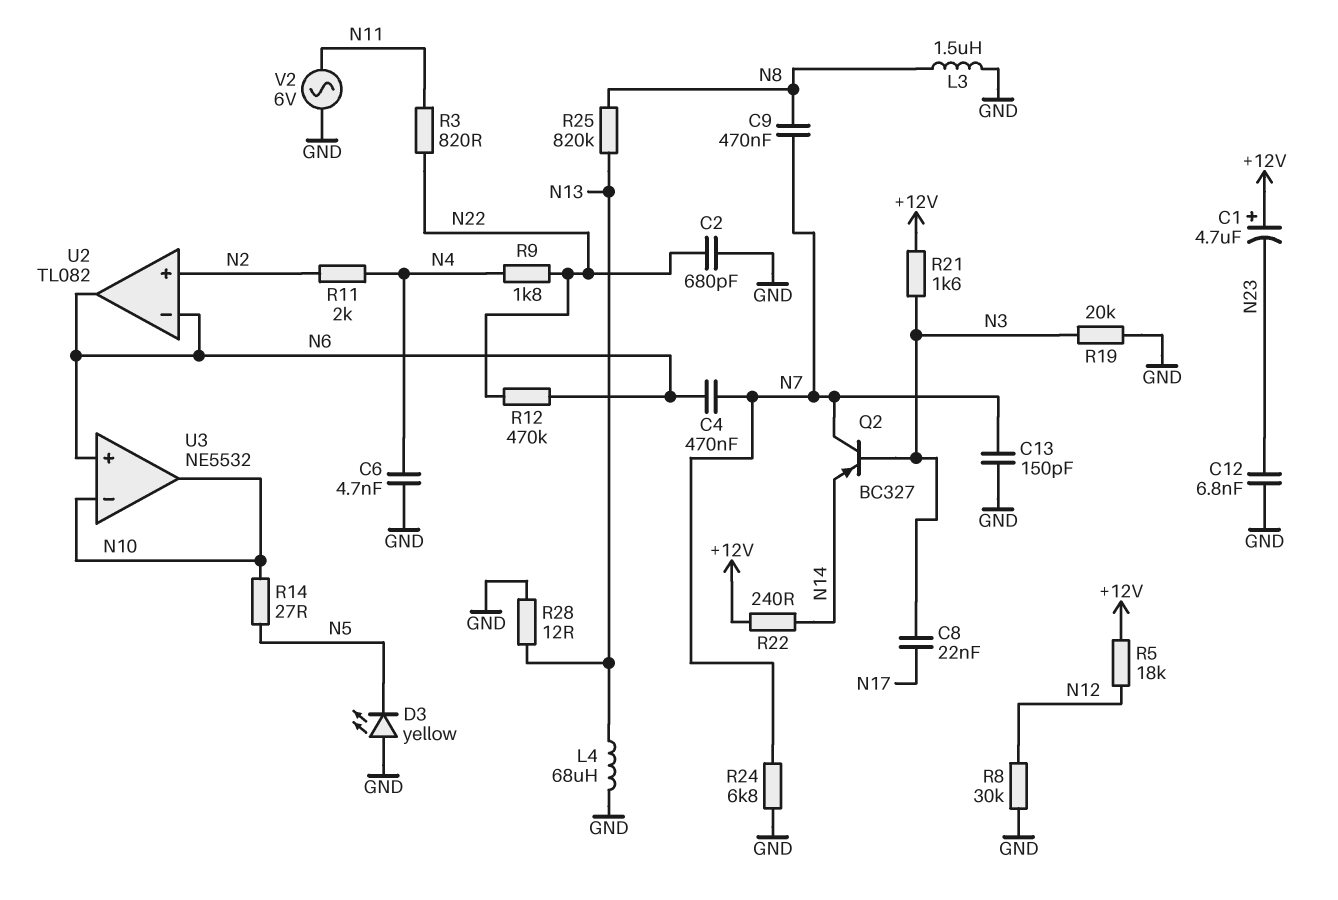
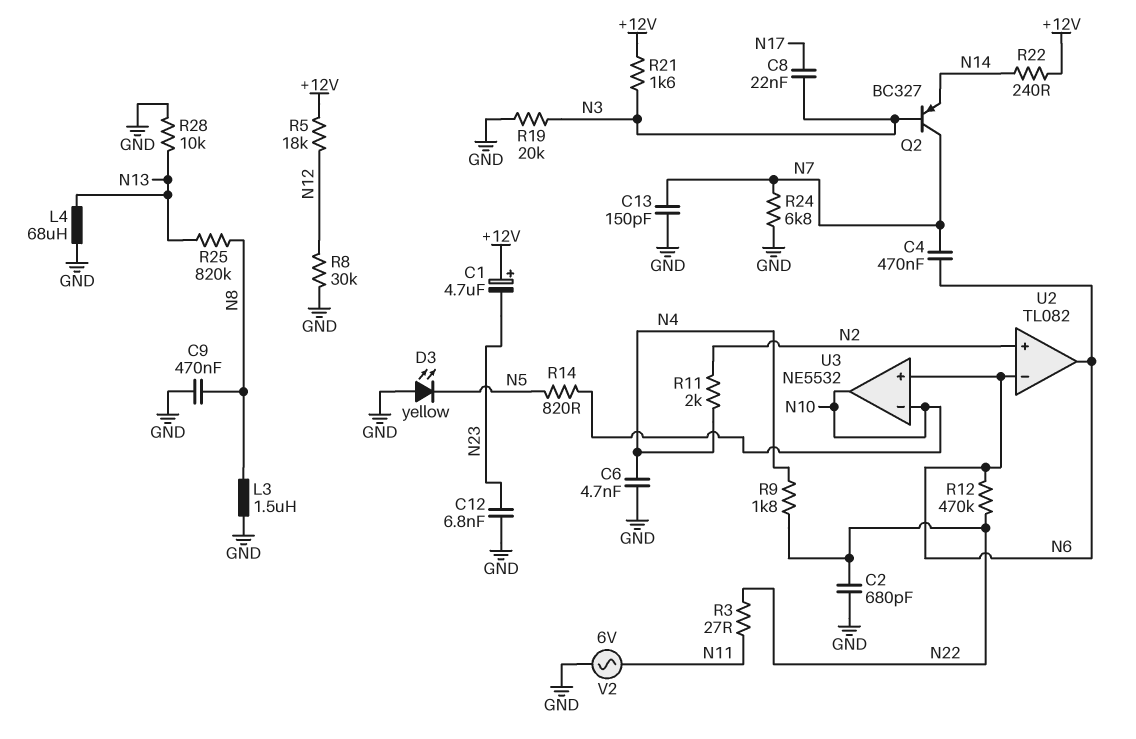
C9: 470nF (N7, N8) -> 470nF (GND, N8)
R3: 820 (N11, N22) -> 27 (N11, N22)
R14: 27 (N5, N10) -> 820 (N5, N10)
R28: 12 (GND, N13) -> 10k (GND, N13)

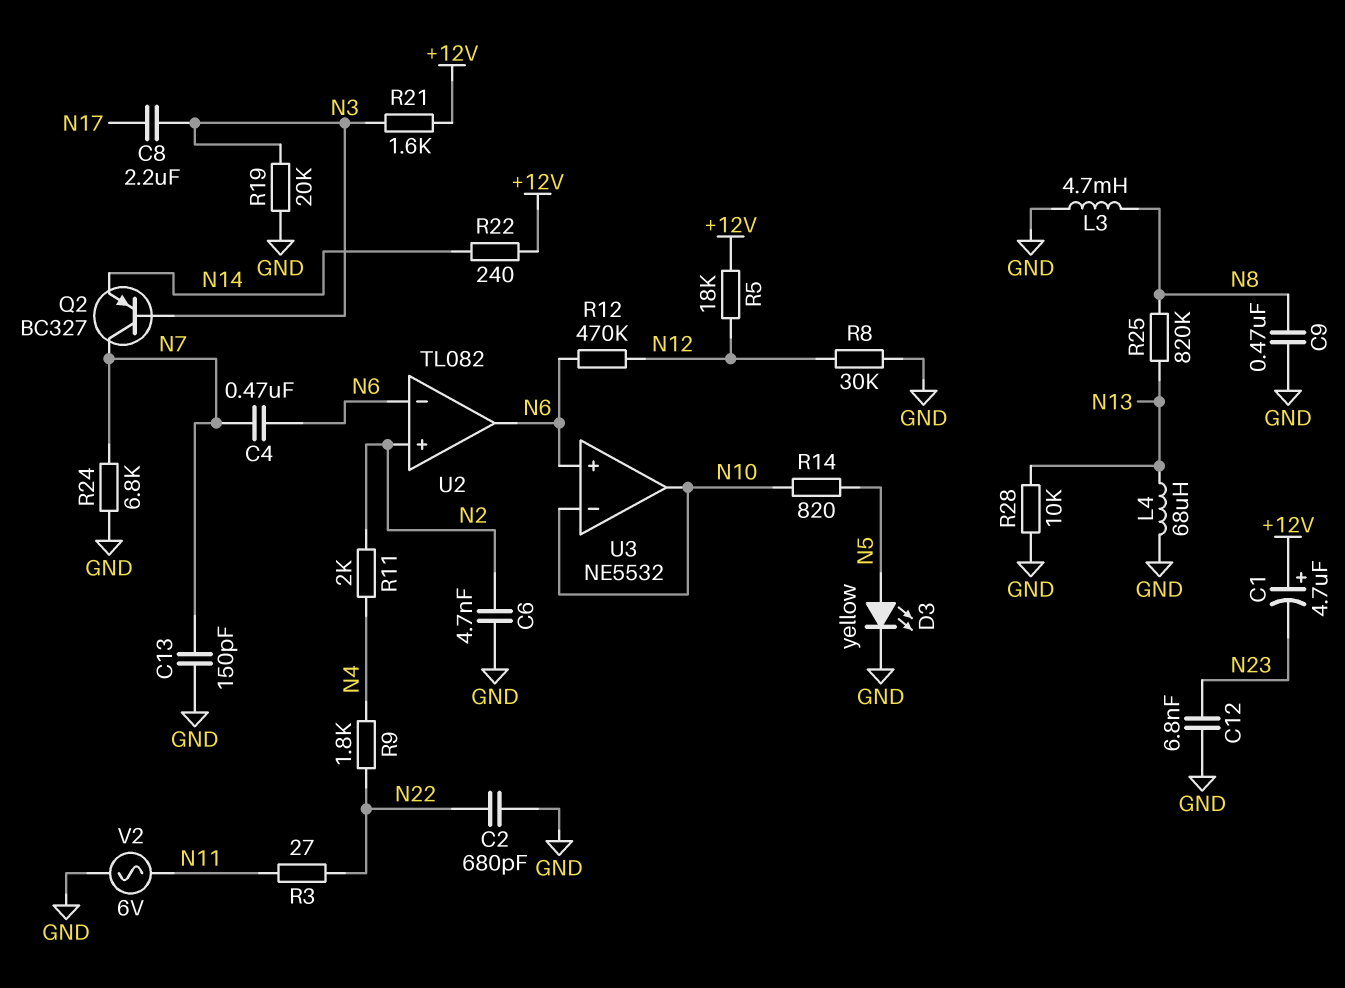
C6: 4.7nF (GND, N4) -> 4.7nF (GND, N2)
C8: 22nF (N3, N17) -> 2.2uF (N3, N17)
D3: LED yellow (A GND, K N5) -> LED yellow (A N5, K GND)
L3: 1.5uH (GND, N8) -> 4.7mH (GND, N8)
R12: 470k (N6, N22) -> 470k (N6, N12)

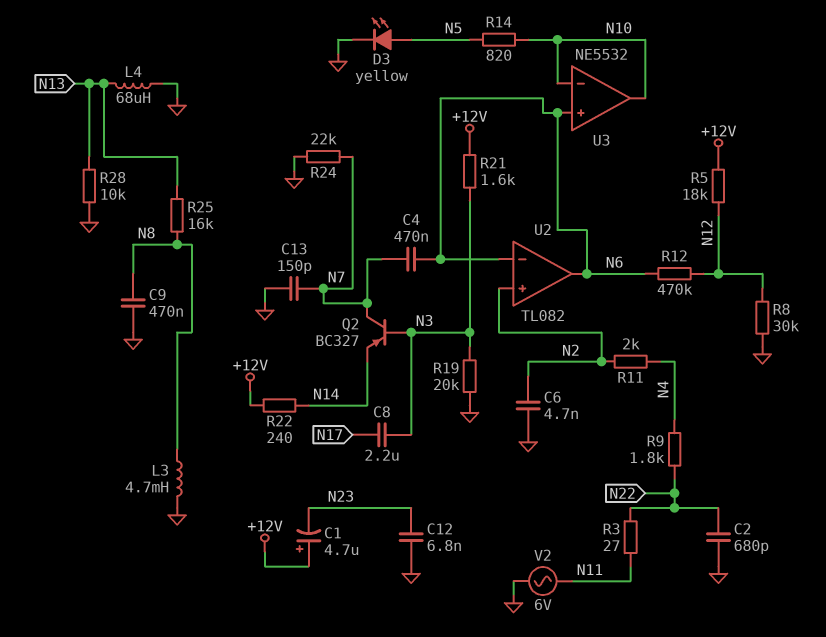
R24: 6.8k (GND, N7) -> 22k (GND, N7)
R25: 820k (N8, N13) -> 16k (N8, N13)

